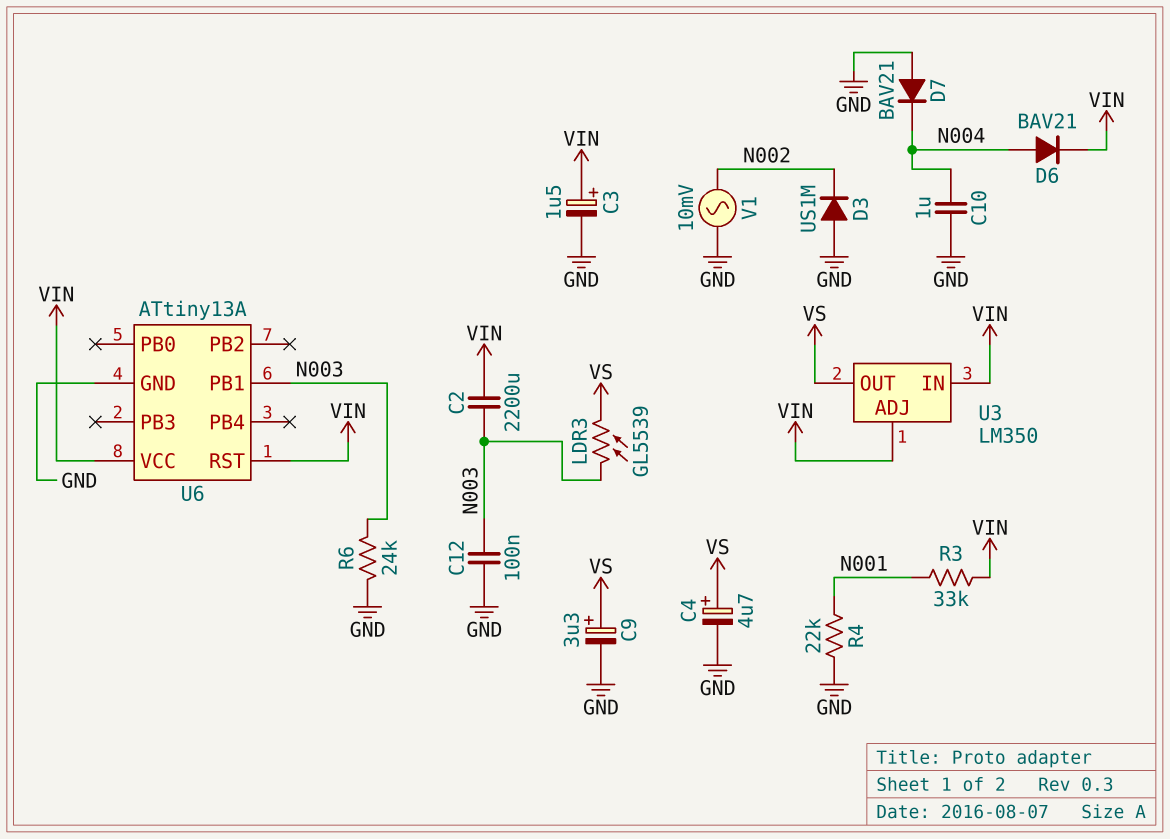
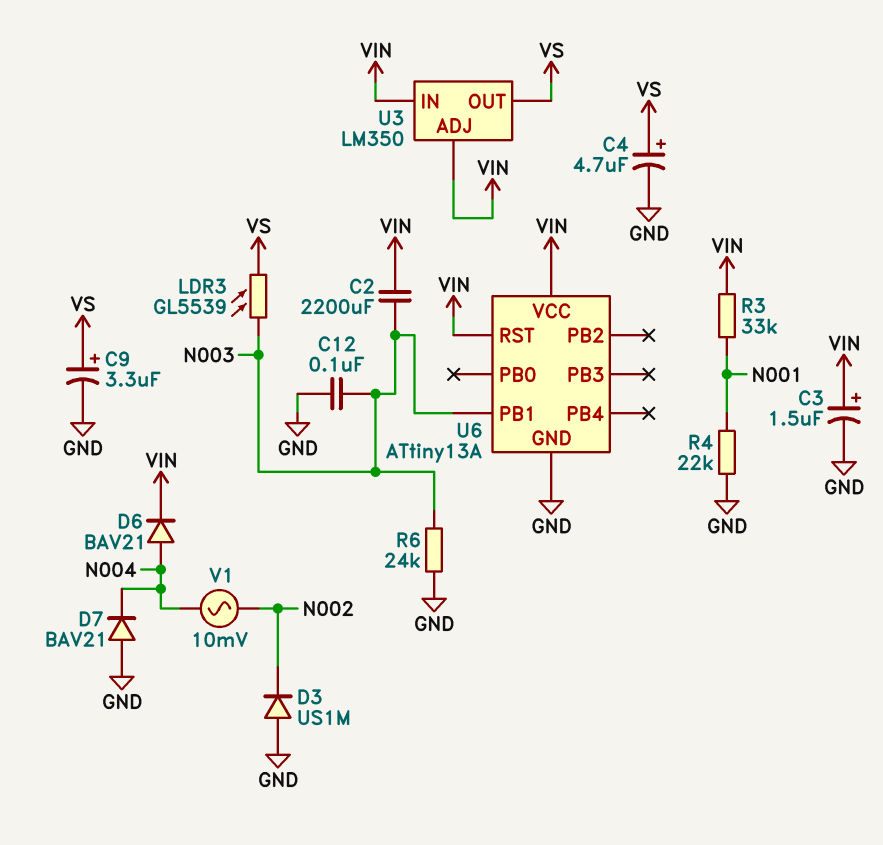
C10: 1uF (GND, N004) -> none
V1: AC 10mV (GND, N002) -> AC 10mV (N002, N004)

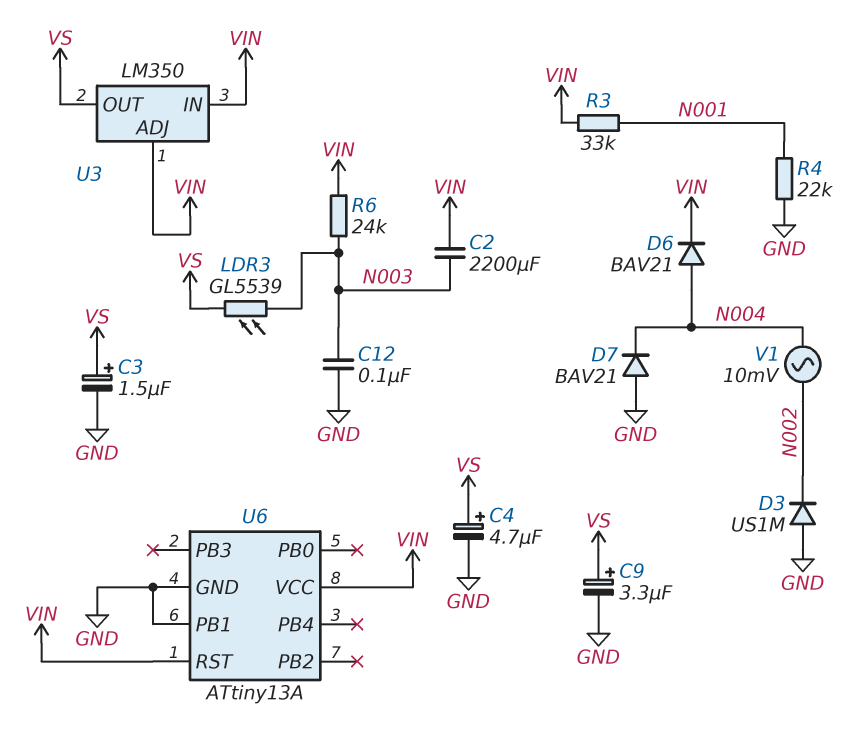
C3: 1.5uF (plus VIN, minus GND) -> 1.5uF (plus VS, minus GND)
R6: 24k (GND, N003) -> 24k (N003, VIN)
U6 pin PB1: N003 -> GND

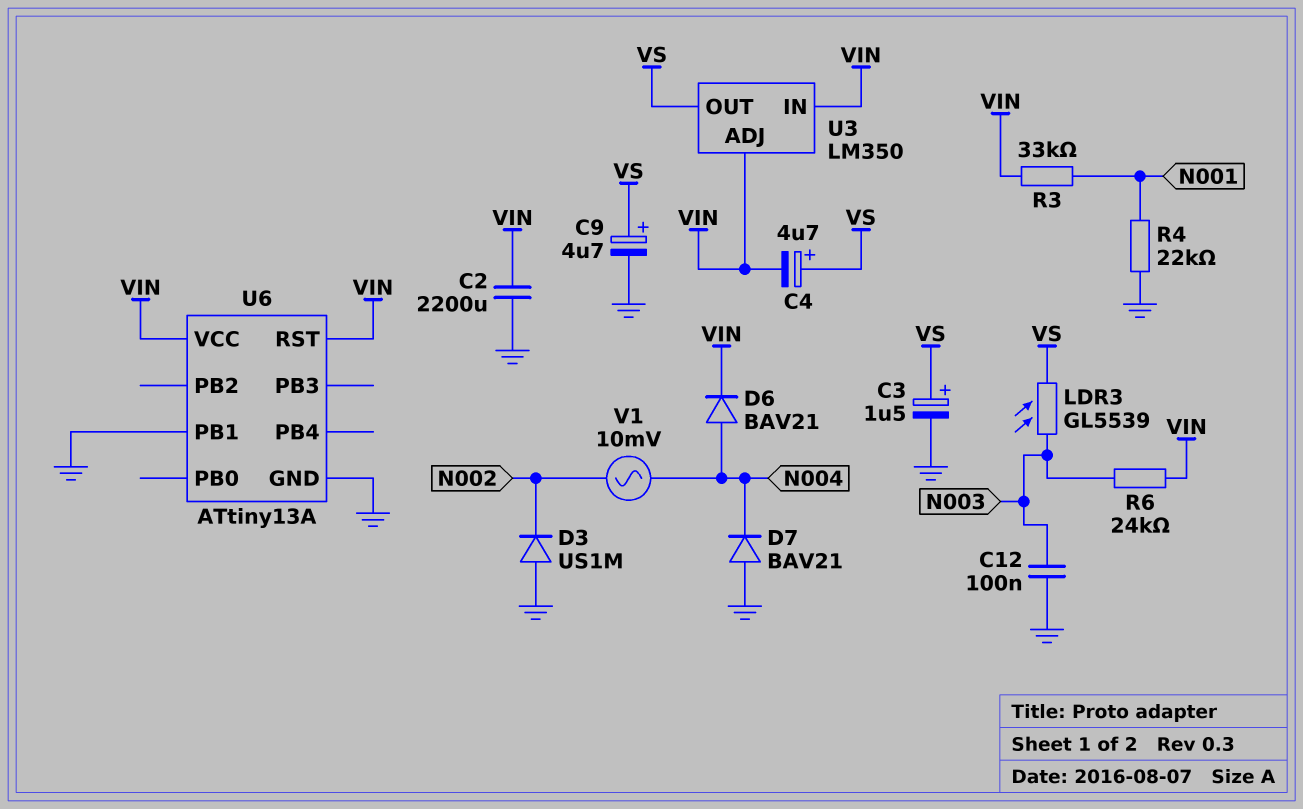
C2: 2200uF (N003, VIN) -> 2200uF (GND, VIN)
C4: 4.7uF (plus VS, minus GND) -> 4.7uF (plus VS, minus VIN)
C9: 3.3uF (plus VS, minus GND) -> 4.7uF (plus VS, minus GND)

